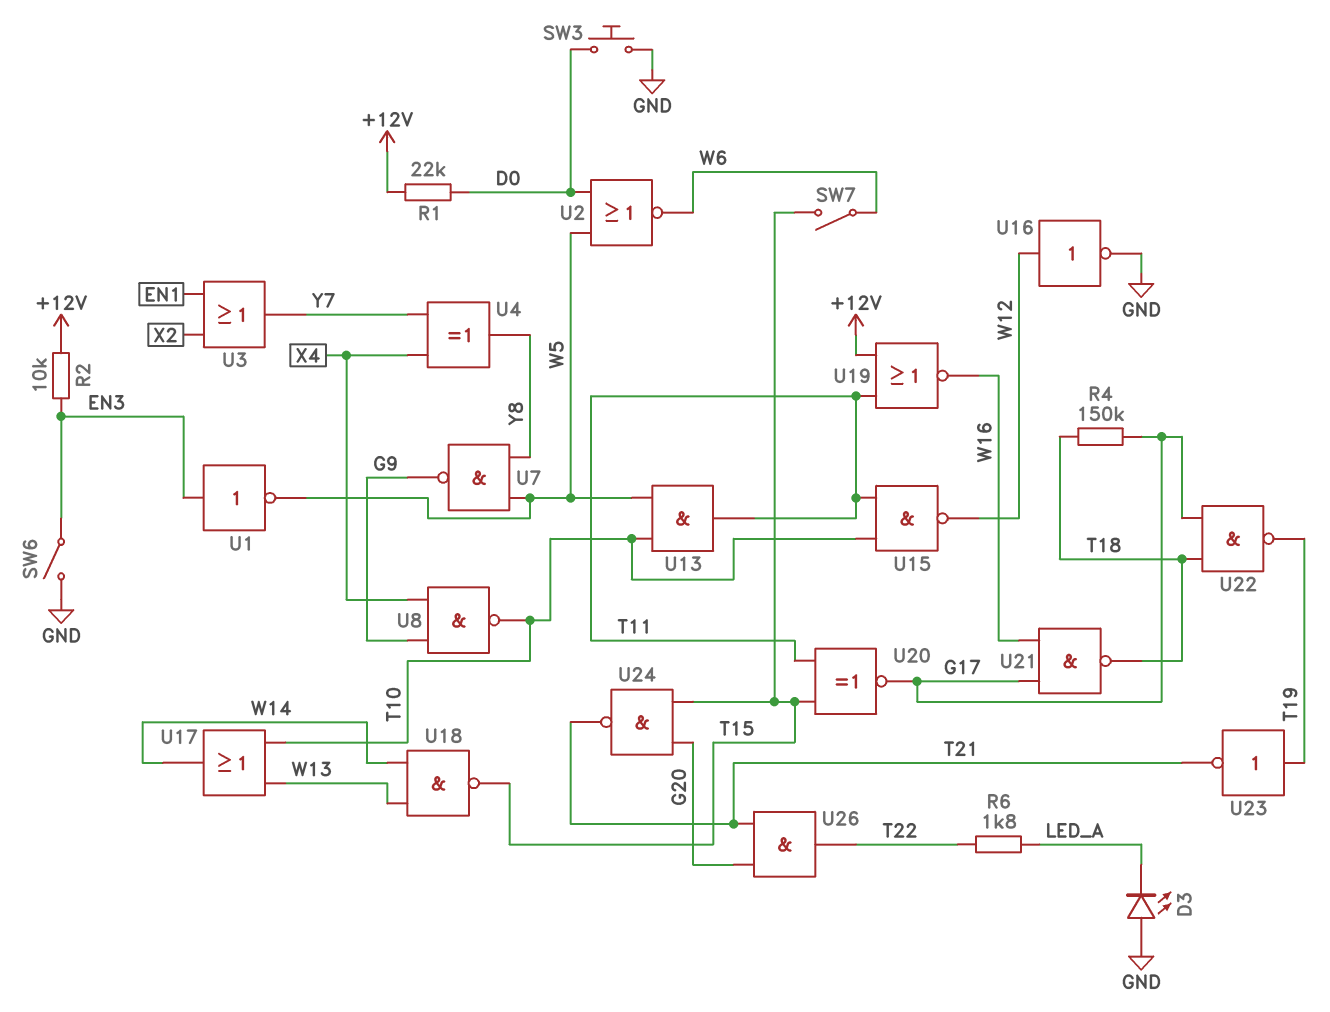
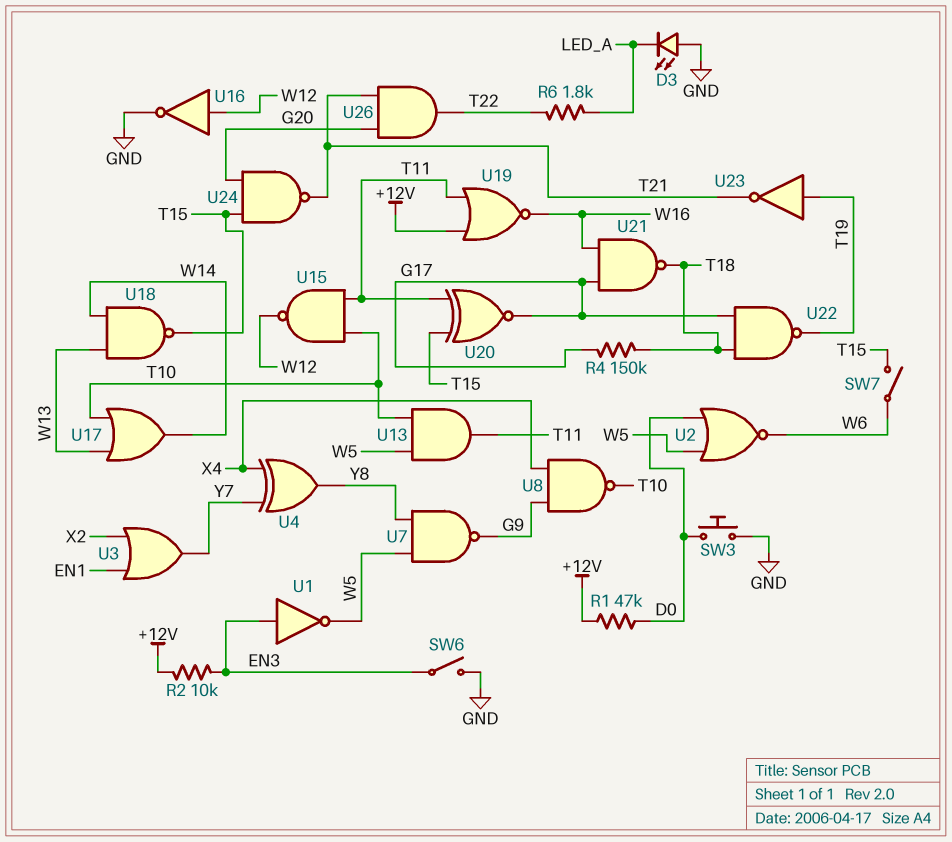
R1: 22k (+12V, D0) -> 47k (+12V, D0)

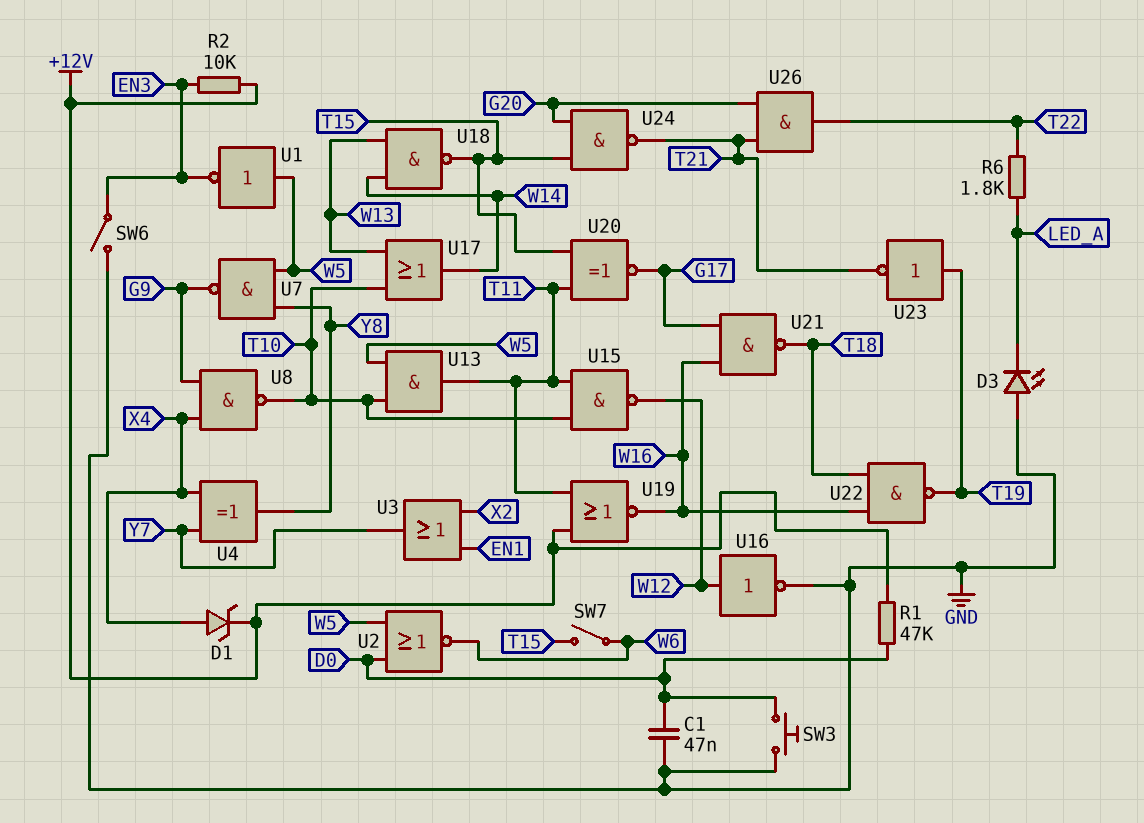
C1: none -> 47nF (D0, GND)
D1: none -> zener (A X4, K +12V)
R4: 150k (G17, T18) -> none
U1: NOT (in EN3, out W5) -> NOT (in W5, out EN3)
U22: NAND (in G17, in T18, out T19) -> NAND (in T18, in W16, out T19)

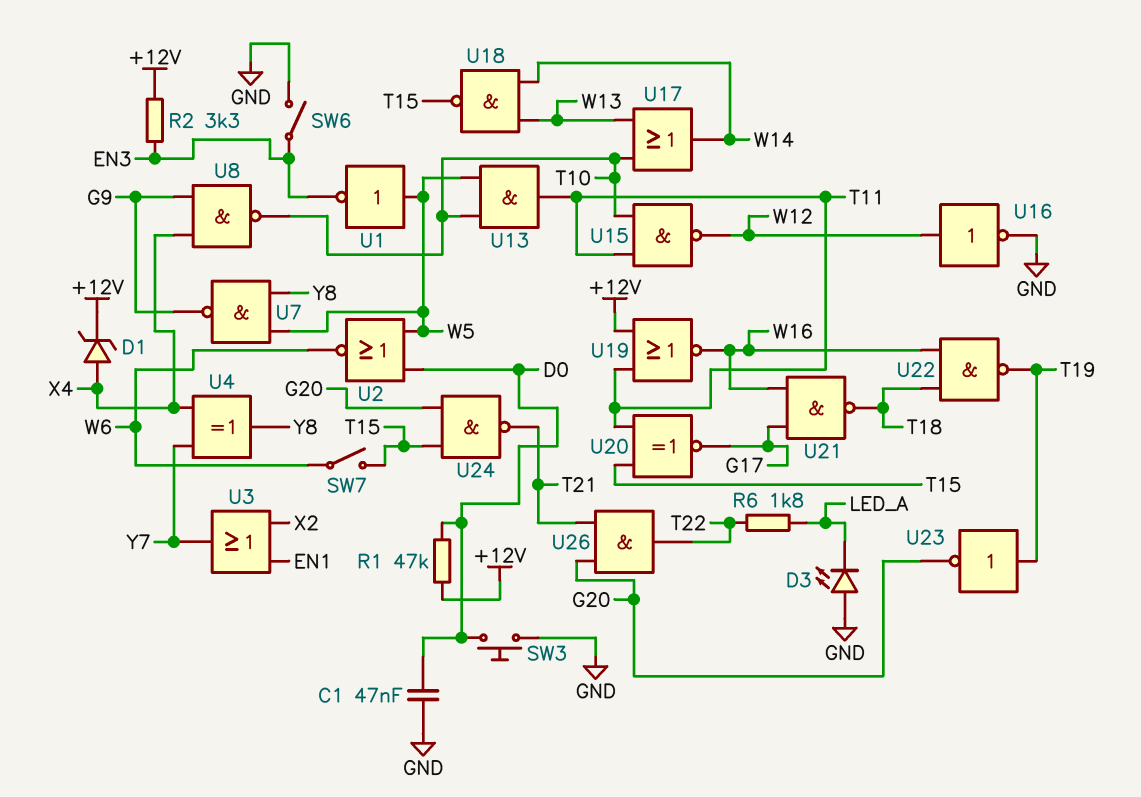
R2: 10k (+12V, EN3) -> 3.3k (+12V, EN3)
U23: NOT (in T19, out T21) -> NOT (in T19, out G20)

